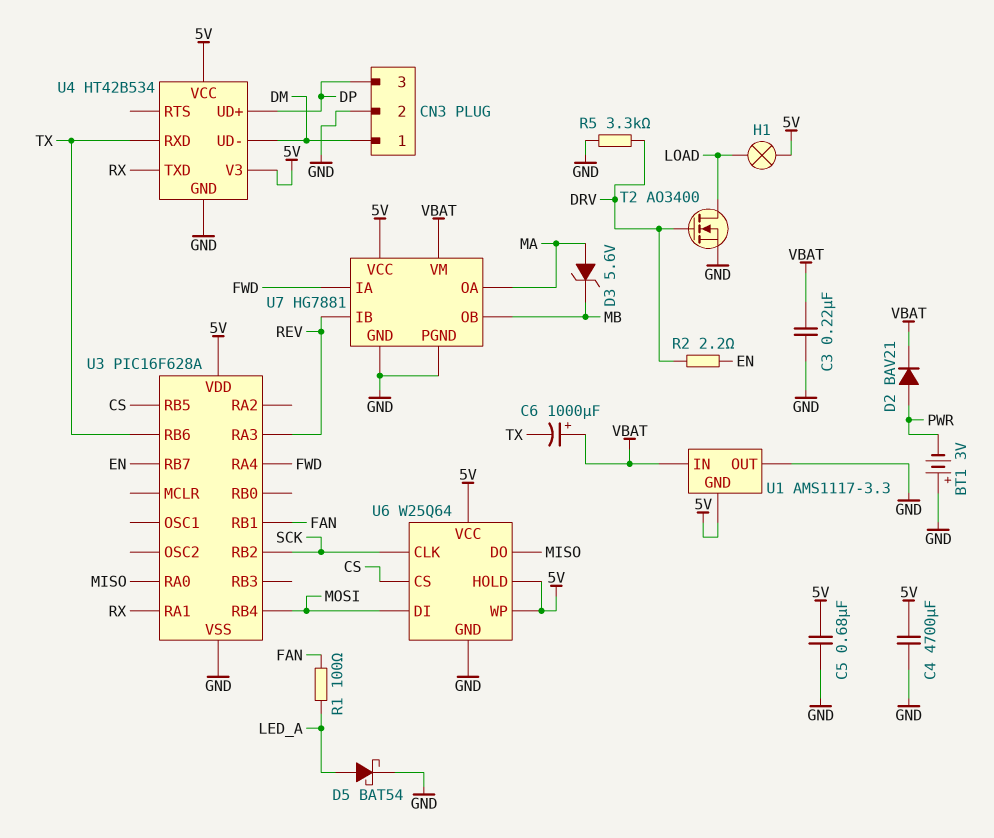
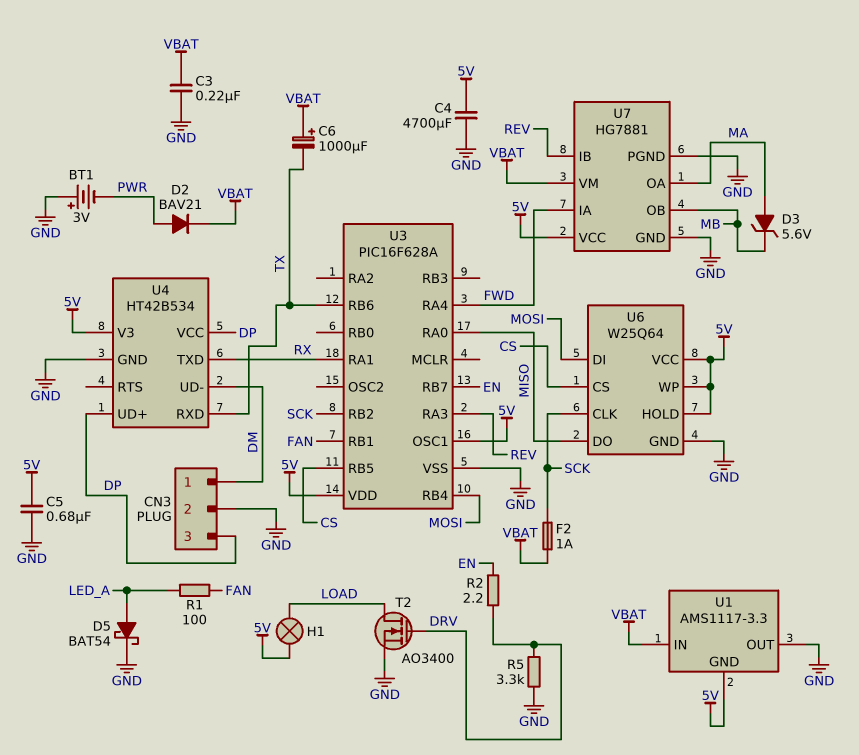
F2: none -> 1A (SCK, VBAT)
U3 pin OSC1: none -> 5V
U4 pin VCC: 5V -> DP

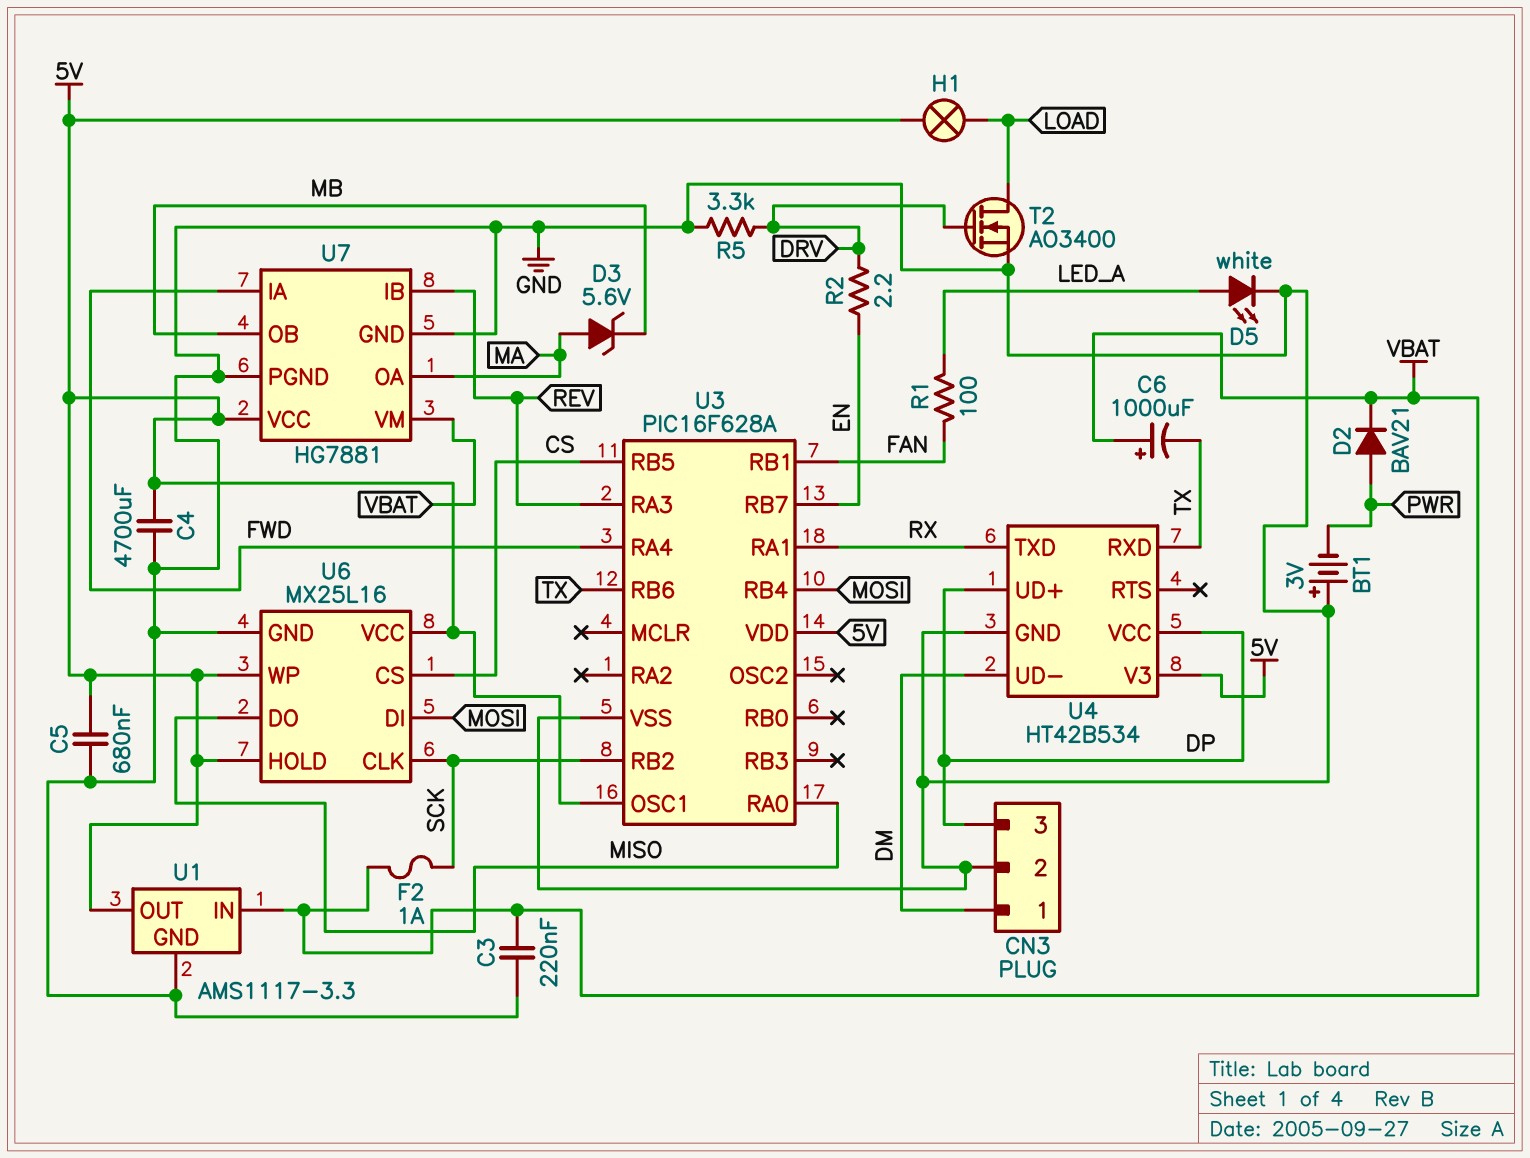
D5: schottky BAT54 (A LED_A, K GND) -> LED white (A LED_A, K GND)
U1 pin GND: 5V -> GND
U1 pin OUT: GND -> 5V
U6: W25Q64 -> MX25L16

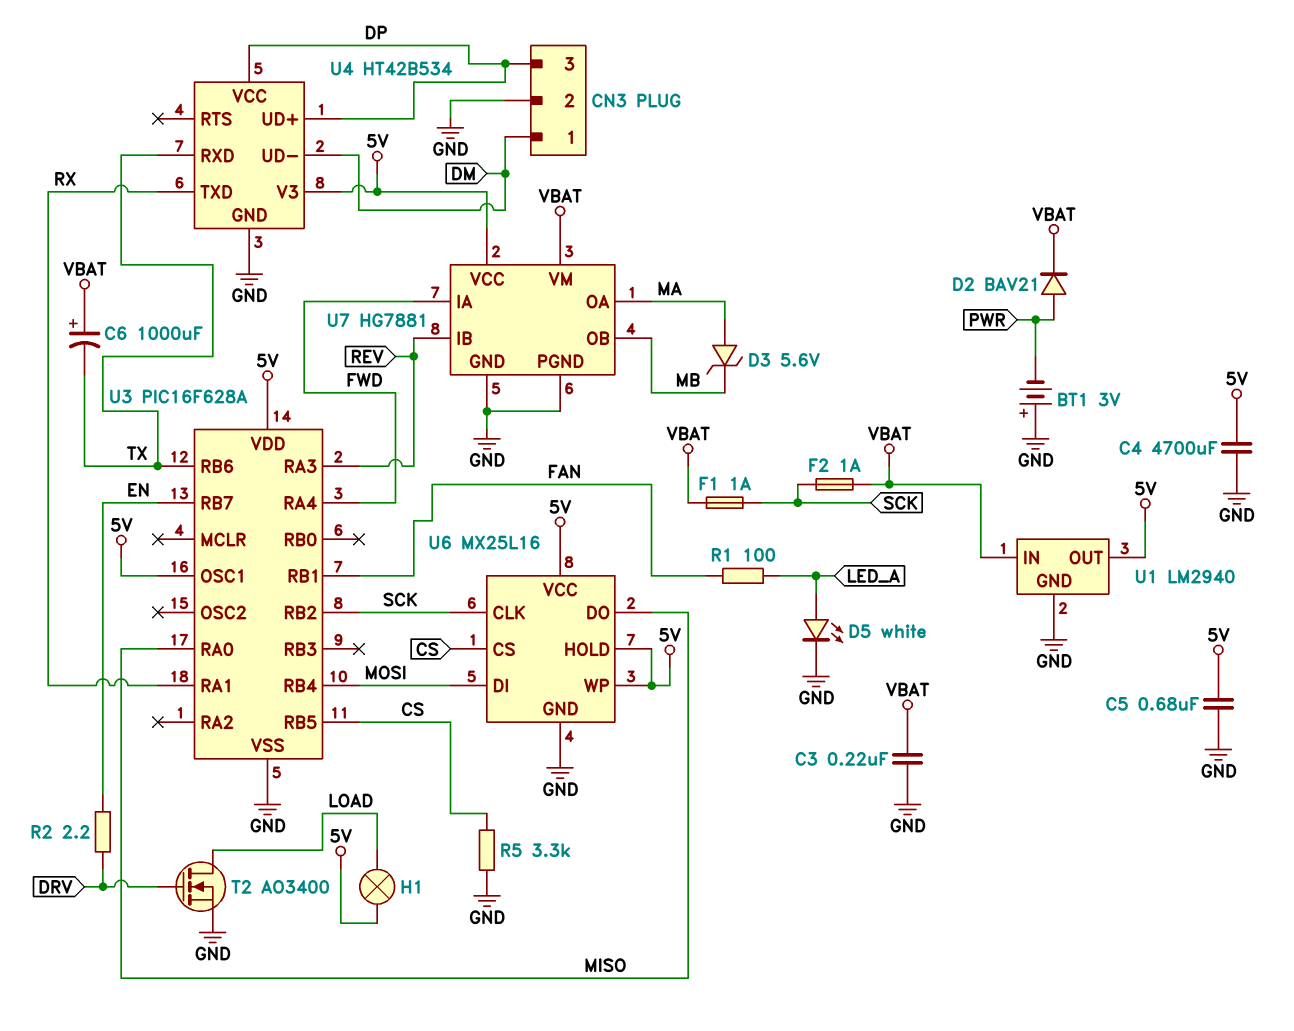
F1: none -> 1A (SCK, VBAT)
R5: 3.3k (DRV, GND) -> 3.3k (CS, GND)
U1: AMS1117-3.3 -> LM2940

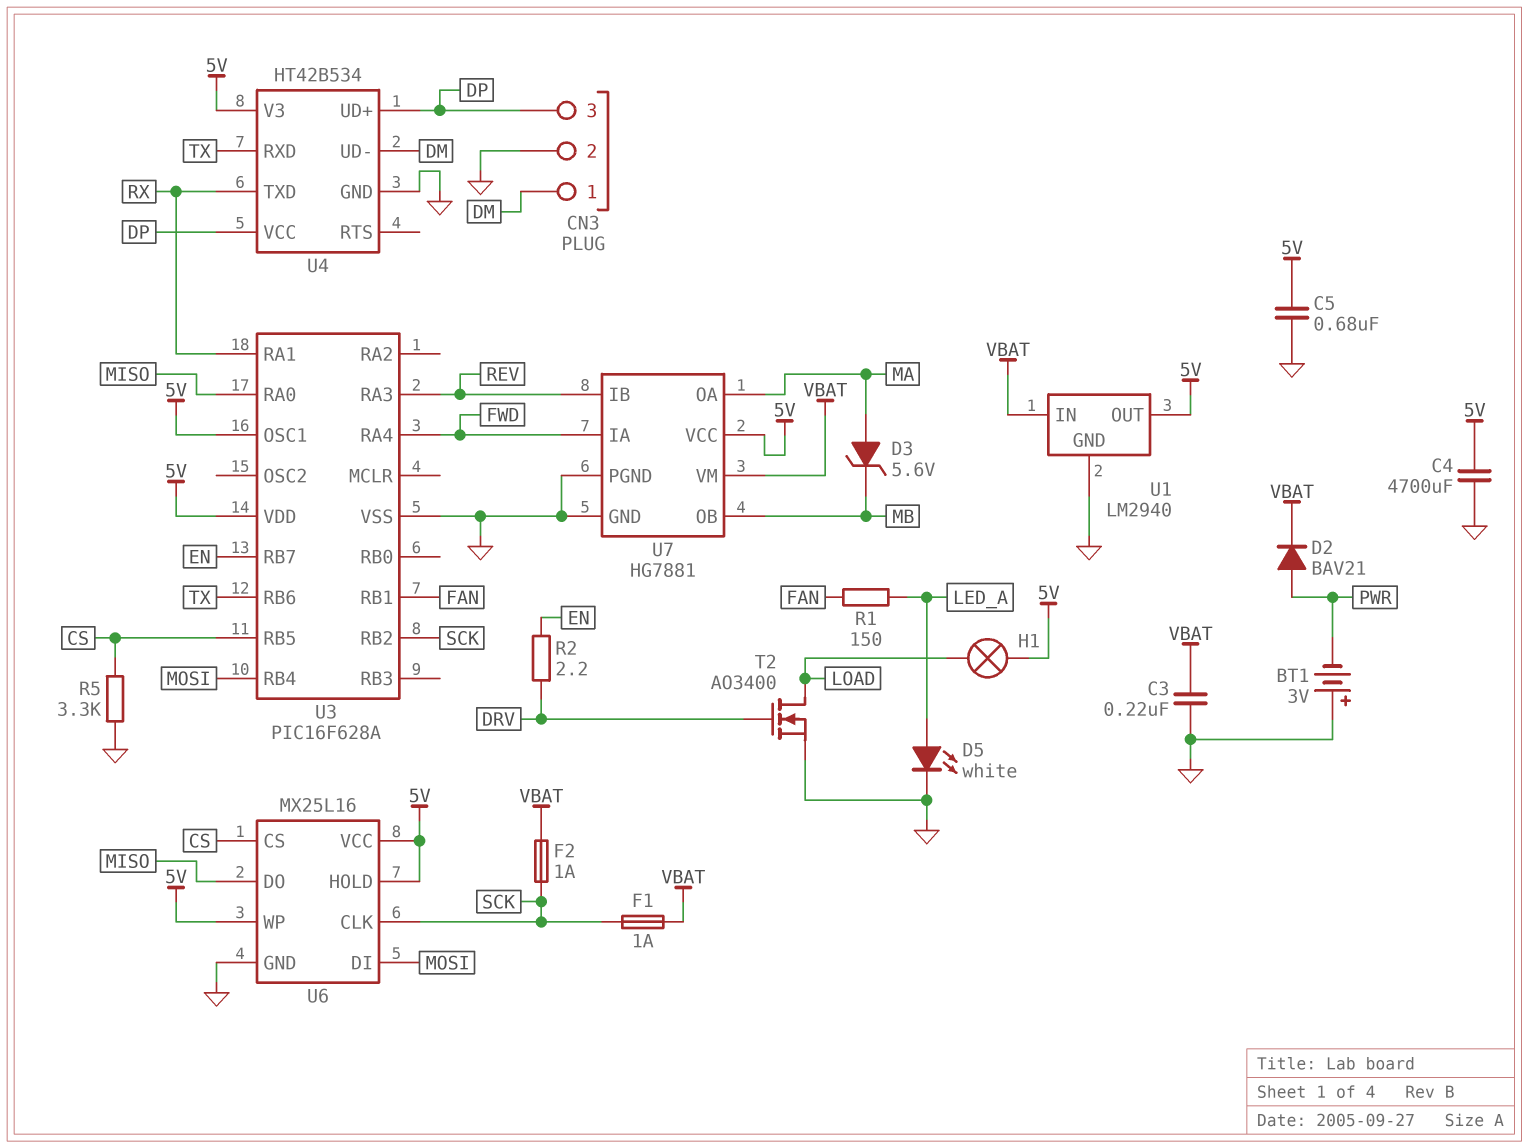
C6: 1000uF (plus VBAT, minus TX) -> none
R1: 100 (FAN, LED_A) -> 150 (FAN, LED_A)

